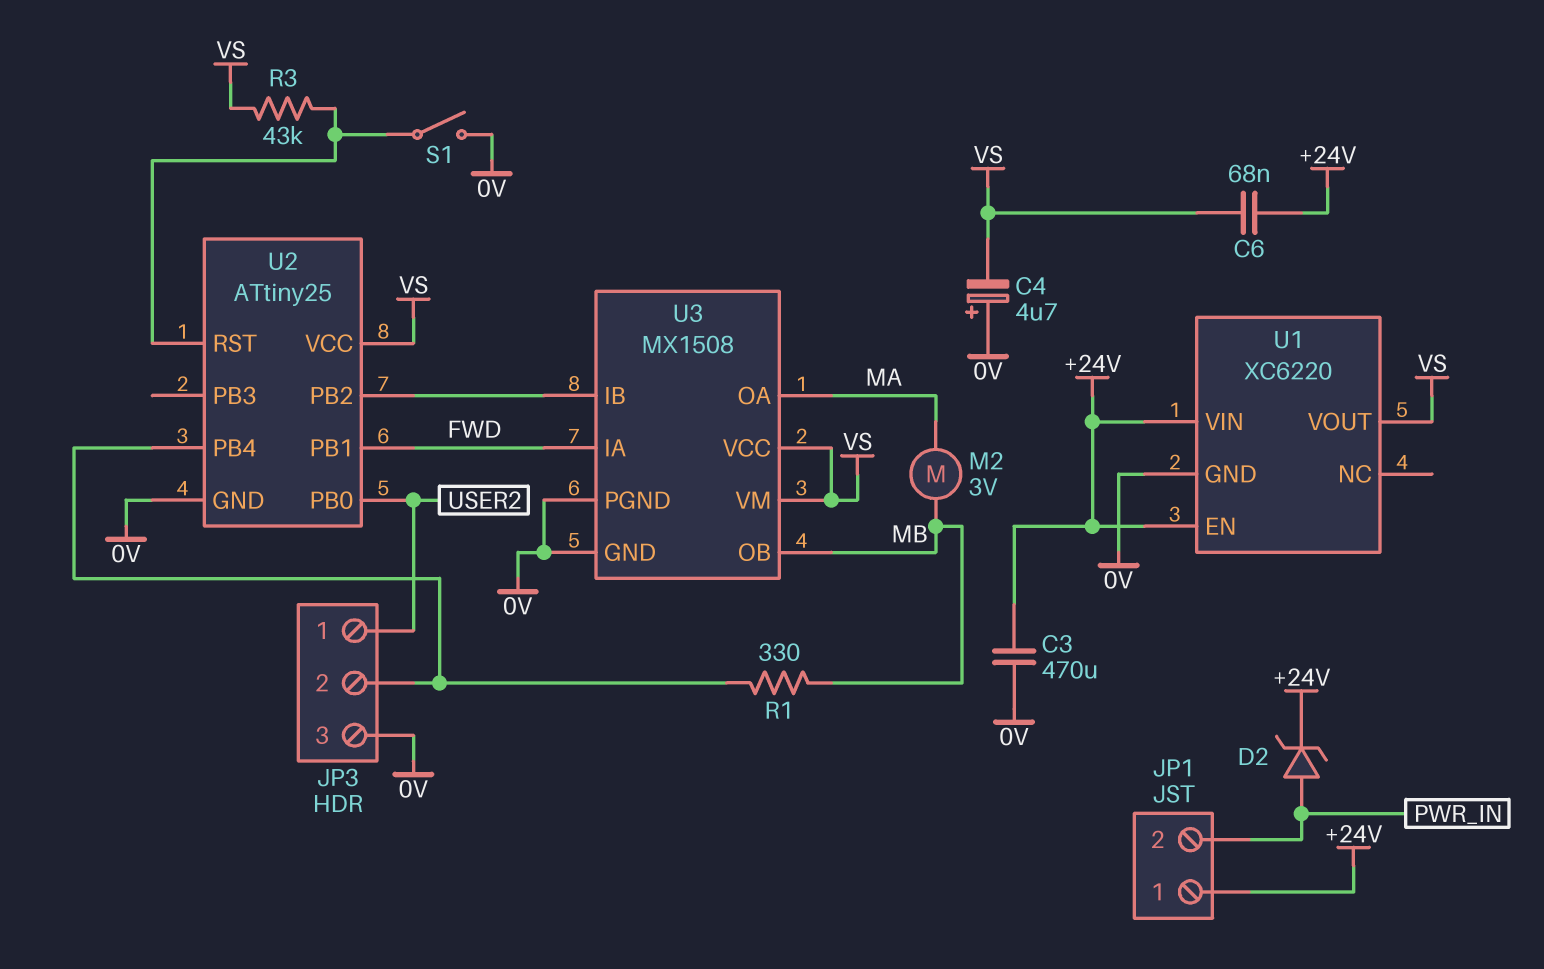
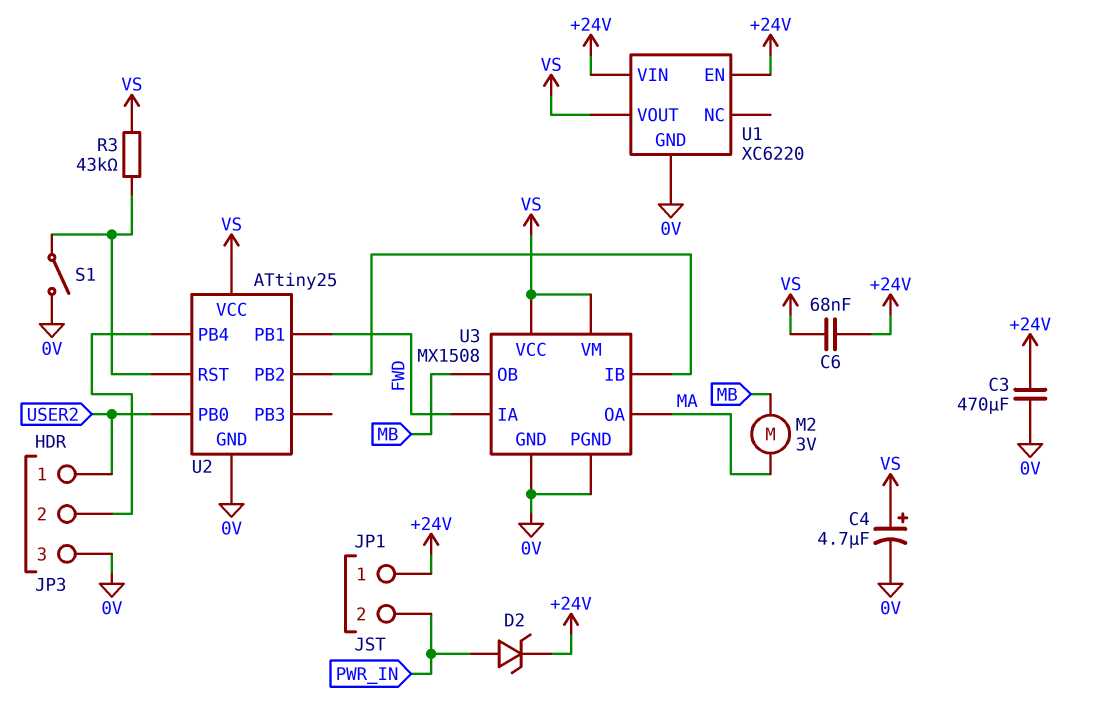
C4: 4.7uF (plus 0V, minus VS) -> 4.7uF (plus VS, minus 0V)
R1: 330 (JP3/2, MB) -> none

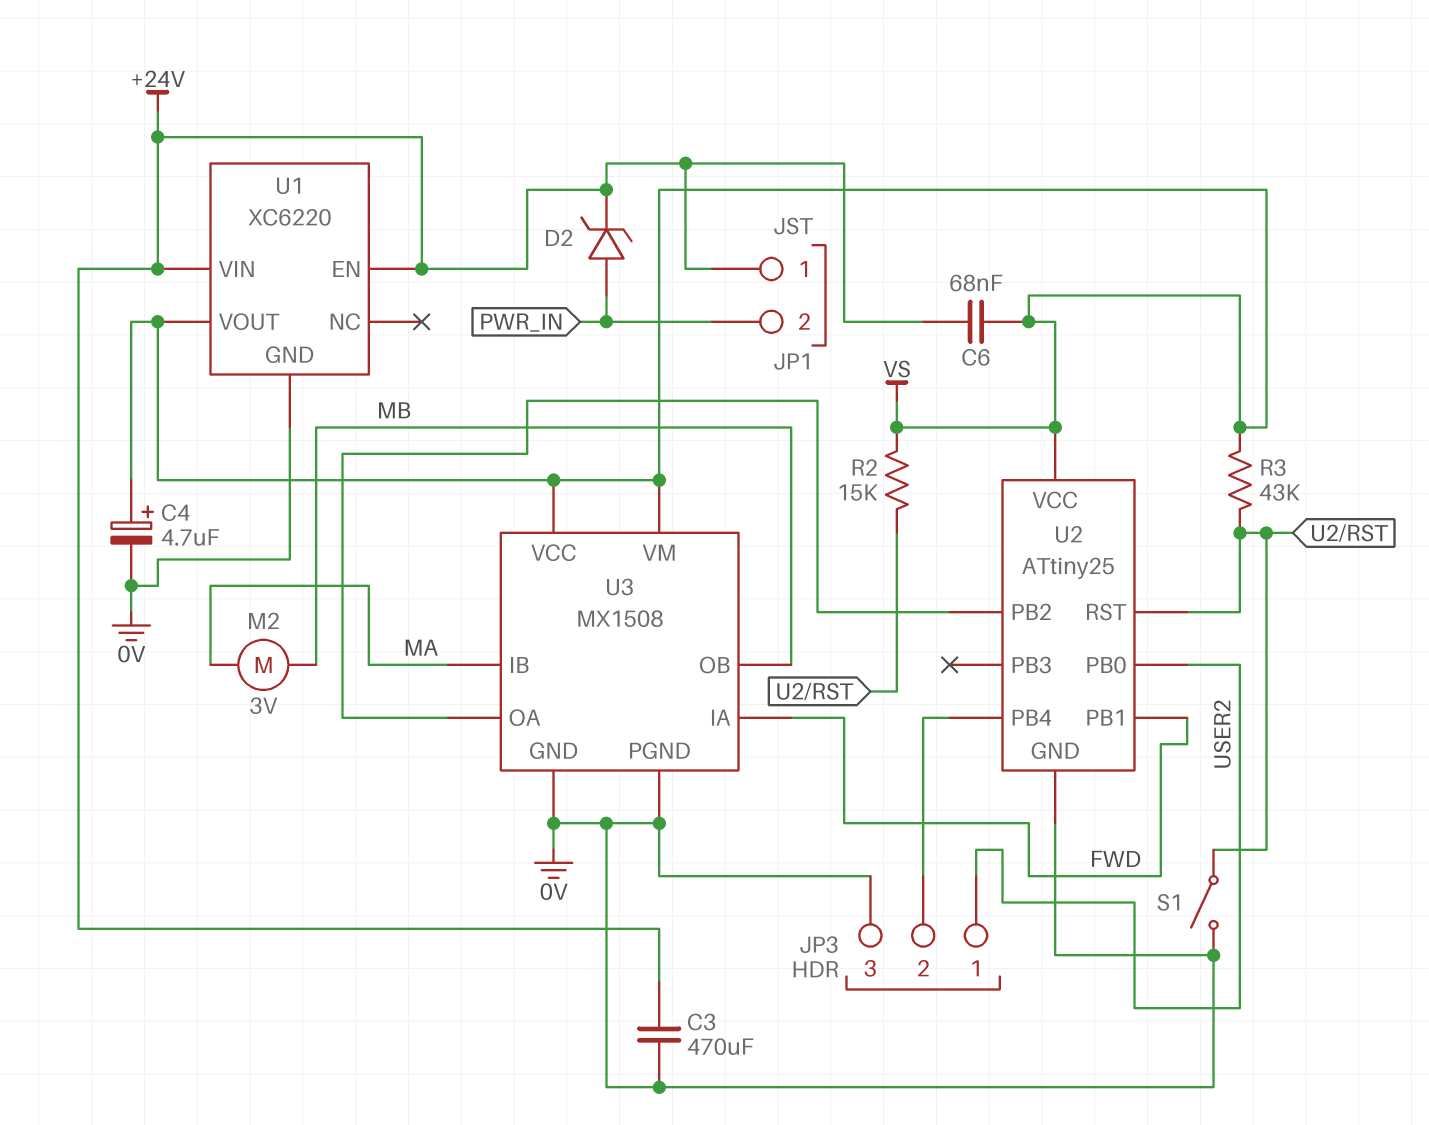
R2: none -> 15k (U2/RST, VS)
U3 pin IB: U2/PB2 -> MA
U3 pin OA: MA -> U2/PB2

